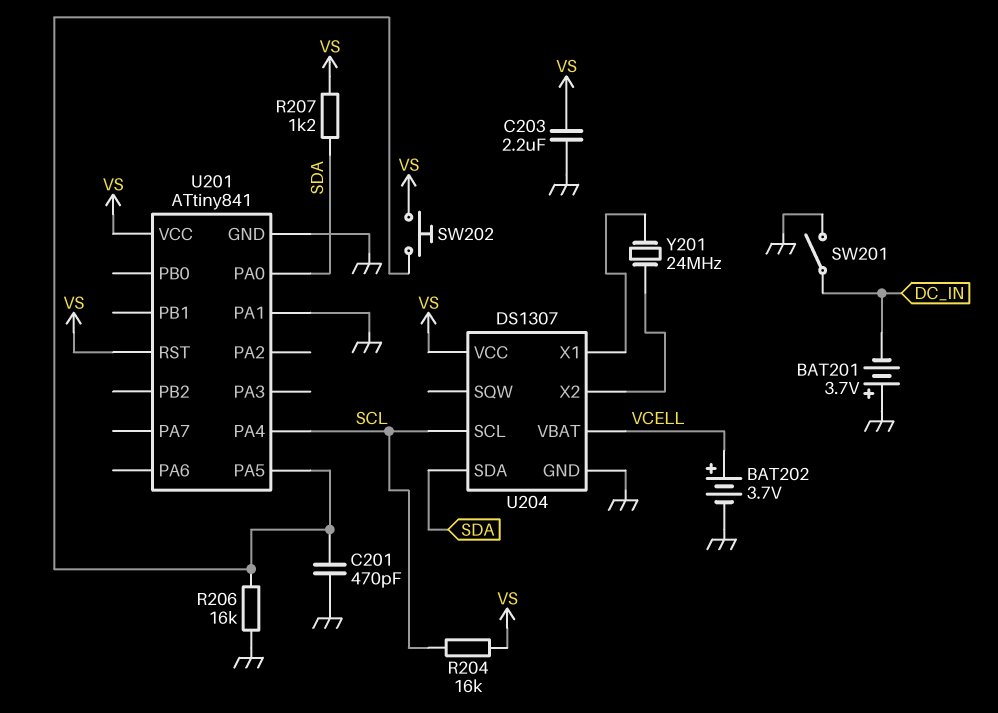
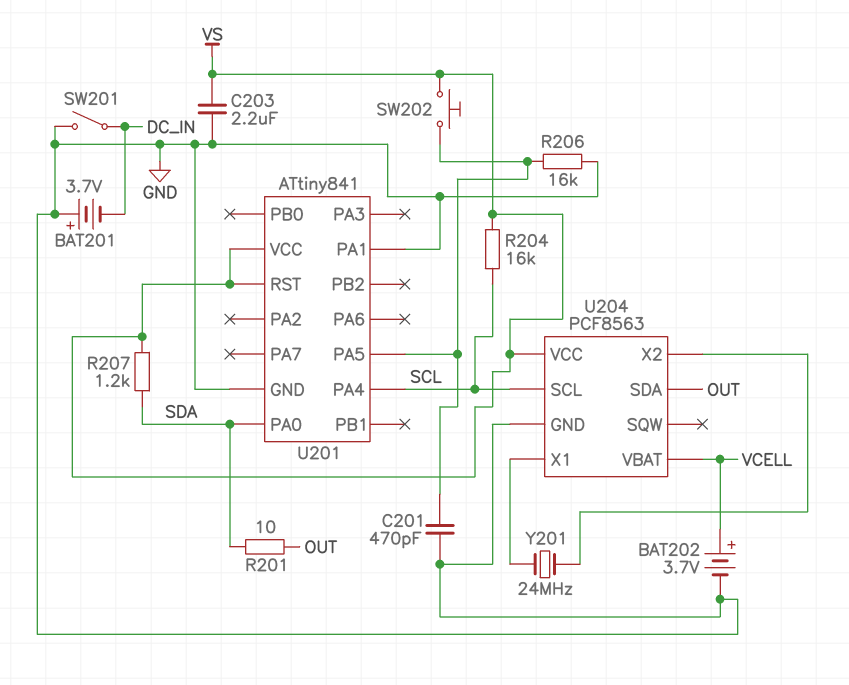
R201: none -> 10 (OUT, SDA)
U204: DS1307 -> PCF8563
U204 pin SDA: SDA -> OUT

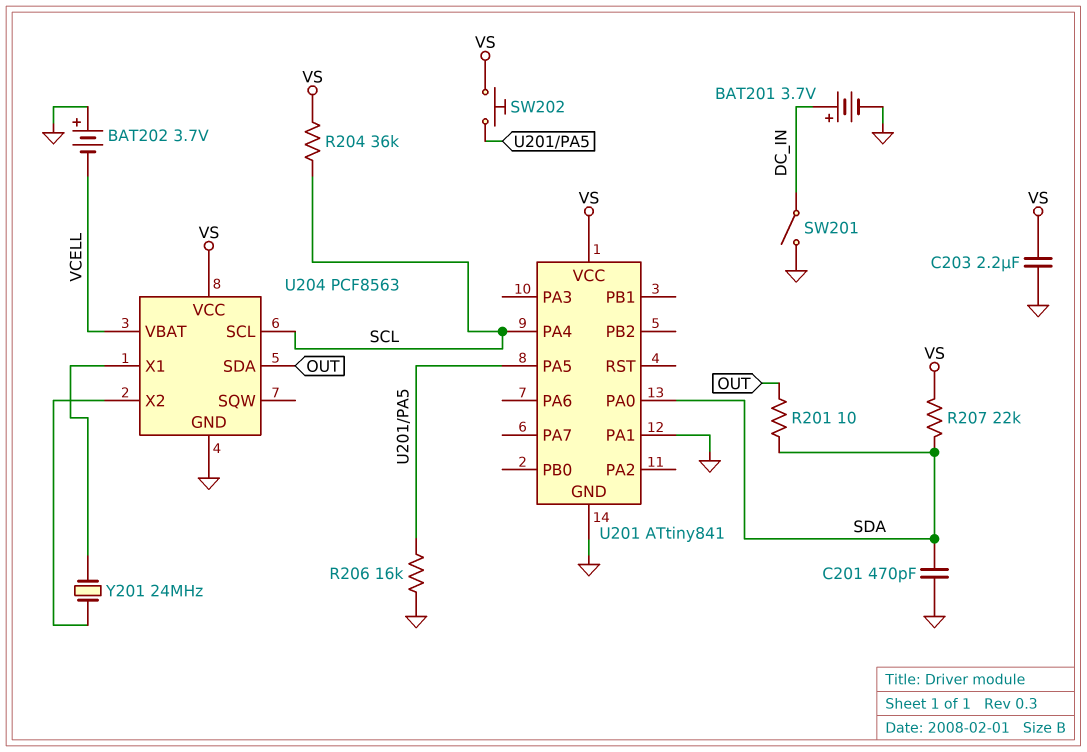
BAT201: 3.7V (plus GND, minus DC_IN) -> 3.7V (plus DC_IN, minus GND)
BAT202: 3.7V (plus VCELL, minus GND) -> 3.7V (plus GND, minus VCELL)
C201: 470pF (GND, U201/PA5) -> 470pF (GND, SDA)
R204: 16k (SCL, VS) -> 36k (SCL, VS)
R207: 1.2k (SDA, VS) -> 22k (SDA, VS)
U201 pin RST: VS -> none

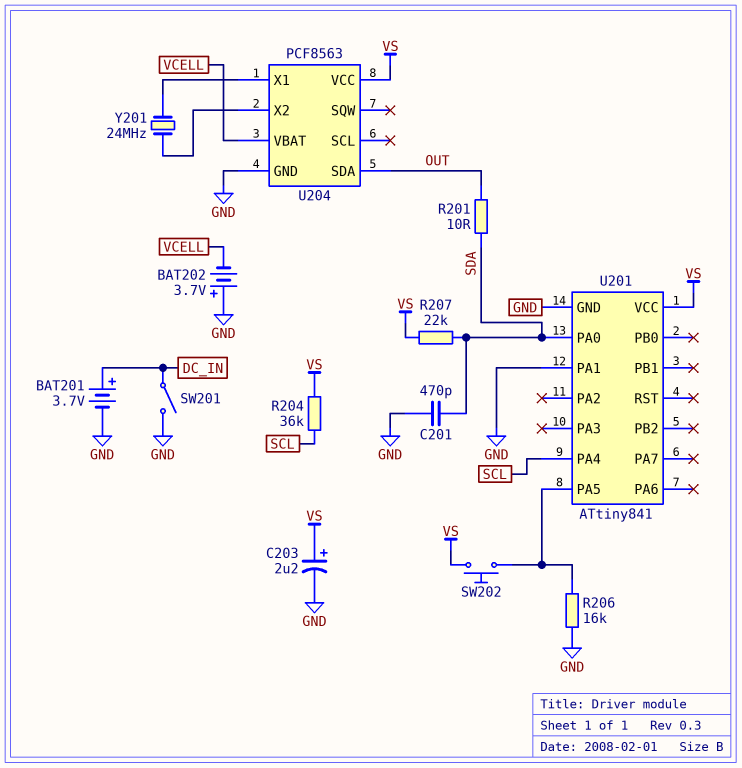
C203: 2.2uF (GND, VS) -> 2.2uF (plus VS, minus GND)
U204 pin SCL: SCL -> none

